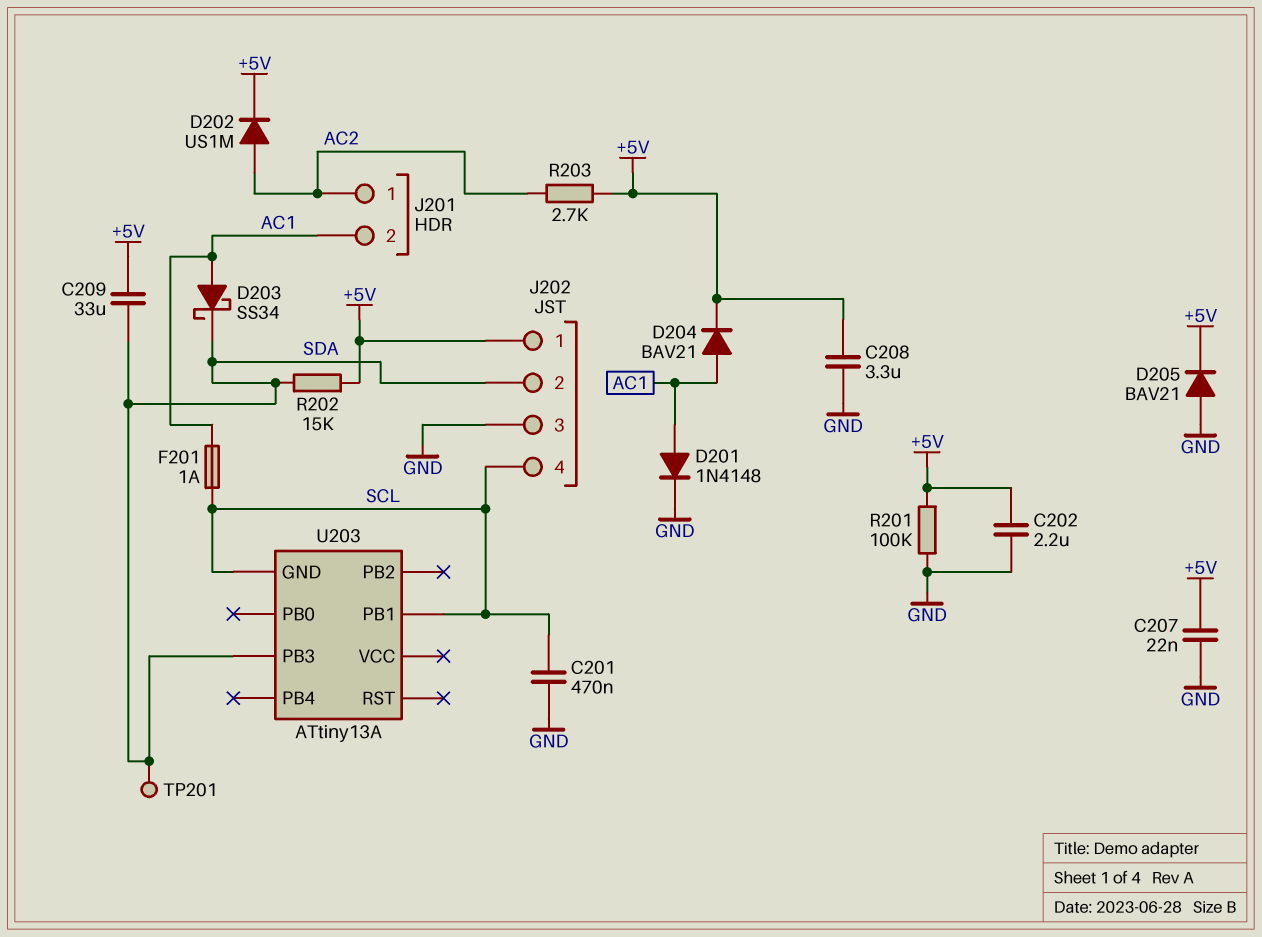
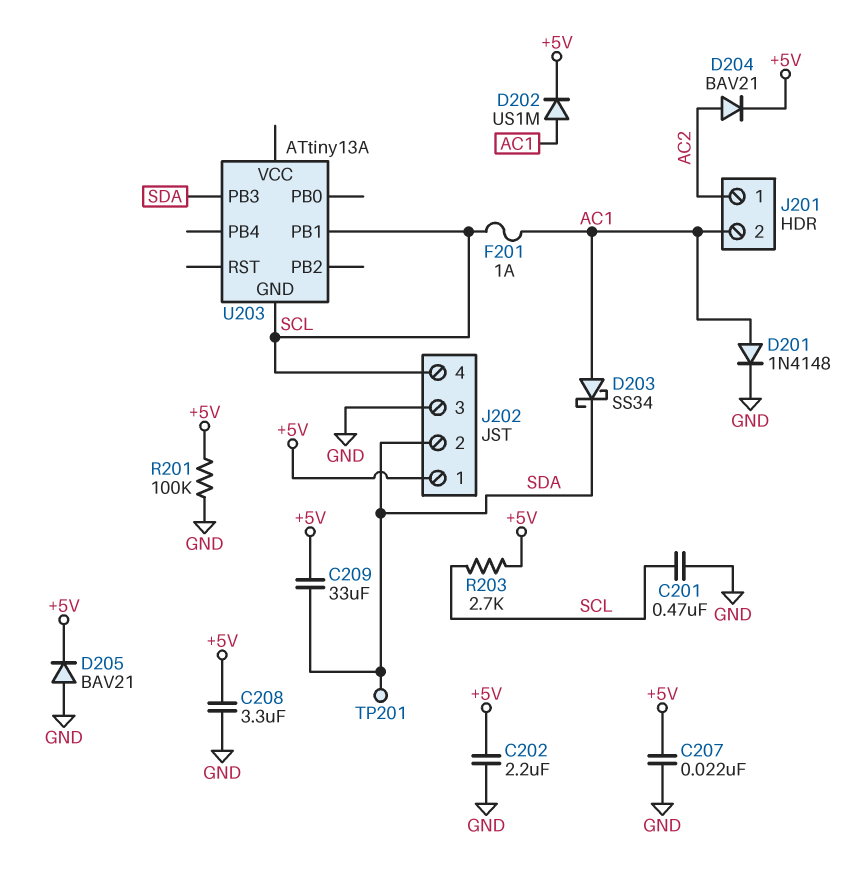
D202: diode US1M (A AC2, K +5V) -> diode US1M (A AC1, K +5V)
D204: diode BAV21 (A AC1, K +5V) -> diode BAV21 (A AC2, K +5V)
R202: 15k (+5V, SDA) -> none
R203: 2.7k (+5V, AC2) -> 2.7k (+5V, SCL)

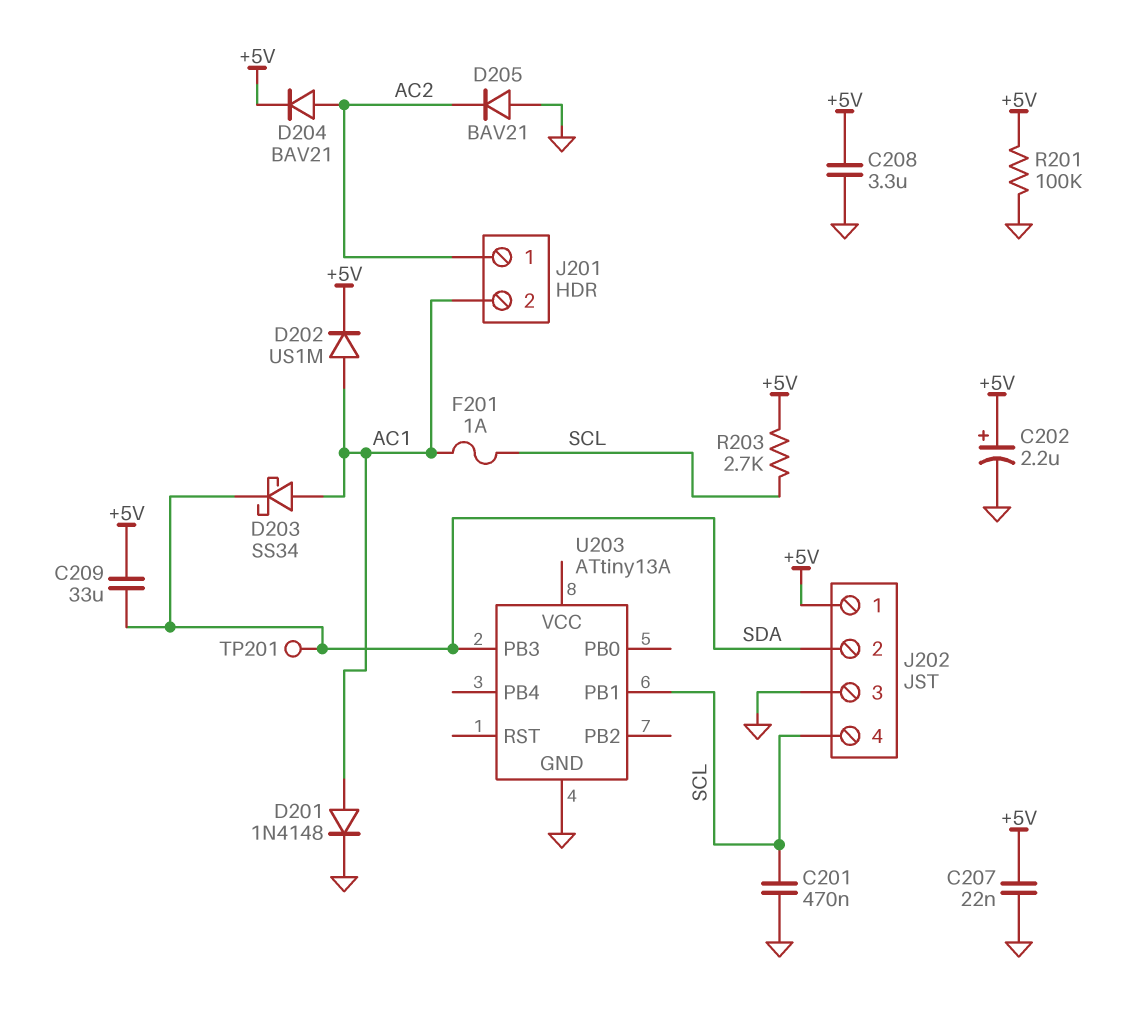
C202: 2.2uF (+5V, GND) -> 2.2uF (plus +5V, minus GND)
D205: diode BAV21 (A GND, K +5V) -> diode BAV21 (A GND, K AC2)
U203 pin GND: SCL -> GND

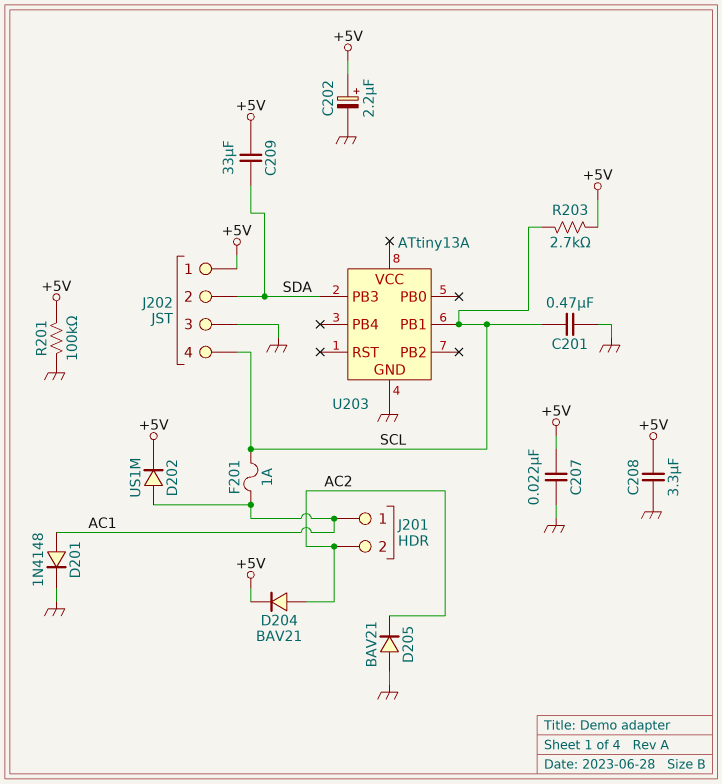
D203: schottky SS34 (A AC1, K SDA) -> none
J201 pin 1: AC2 -> AC1
J201 pin 2: AC1 -> AC2
TP201: test point (SDA) -> none

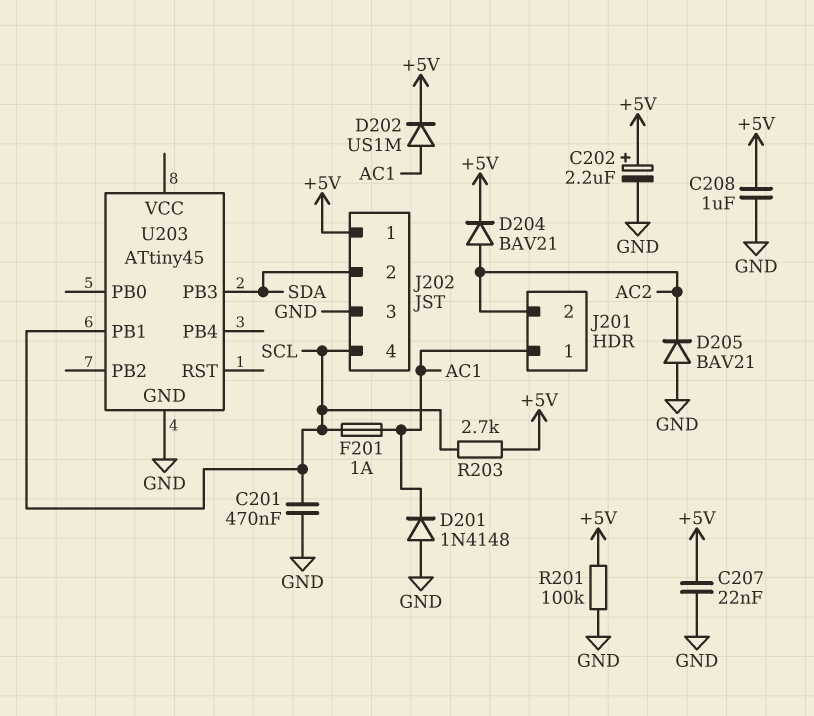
C208: 3.3uF (+5V, GND) -> 1uF (+5V, GND)
C209: 33uF (+5V, SDA) -> none
D201: diode 1N4148 (A AC1, K GND) -> diode 1N4148 (A GND, K AC1)
U203: ATtiny13A -> ATtiny45

